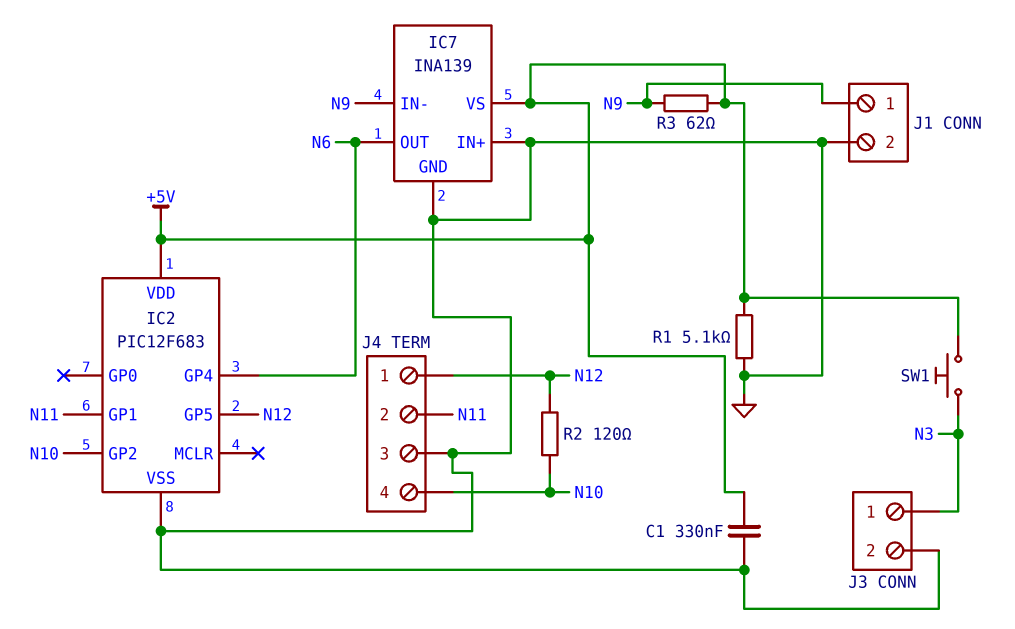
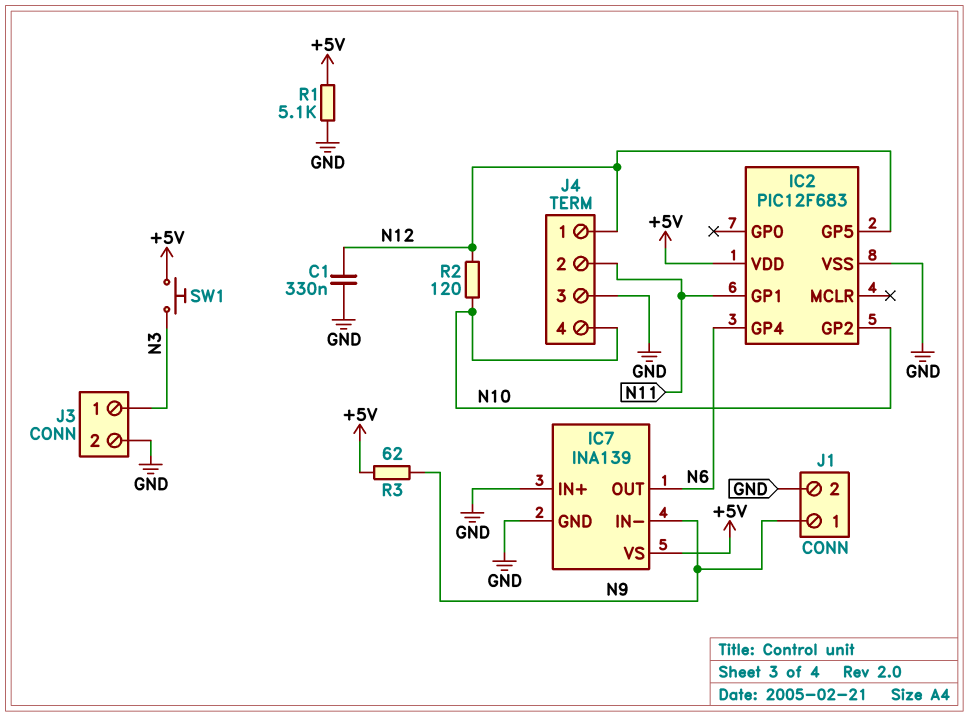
C1: 330nF (+5V, GND) -> 330nF (GND, N12)

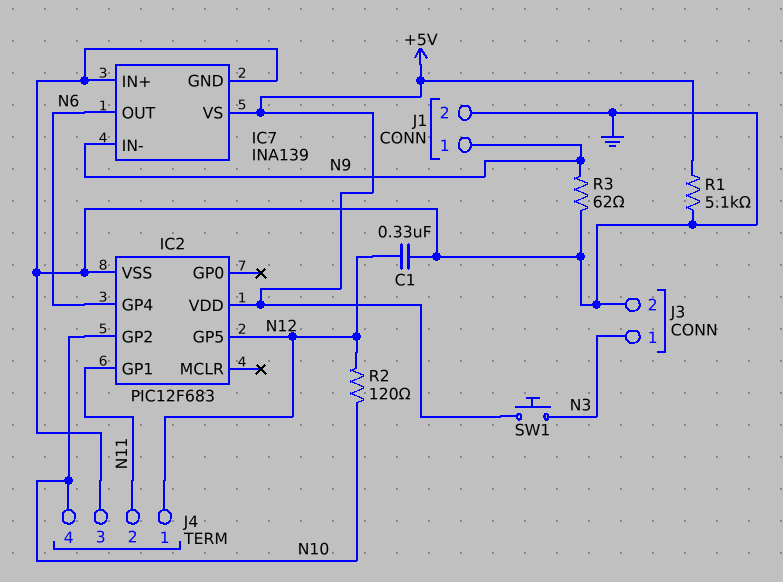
R3: 62 (+5V, N9) -> 62 (GND, N9)

